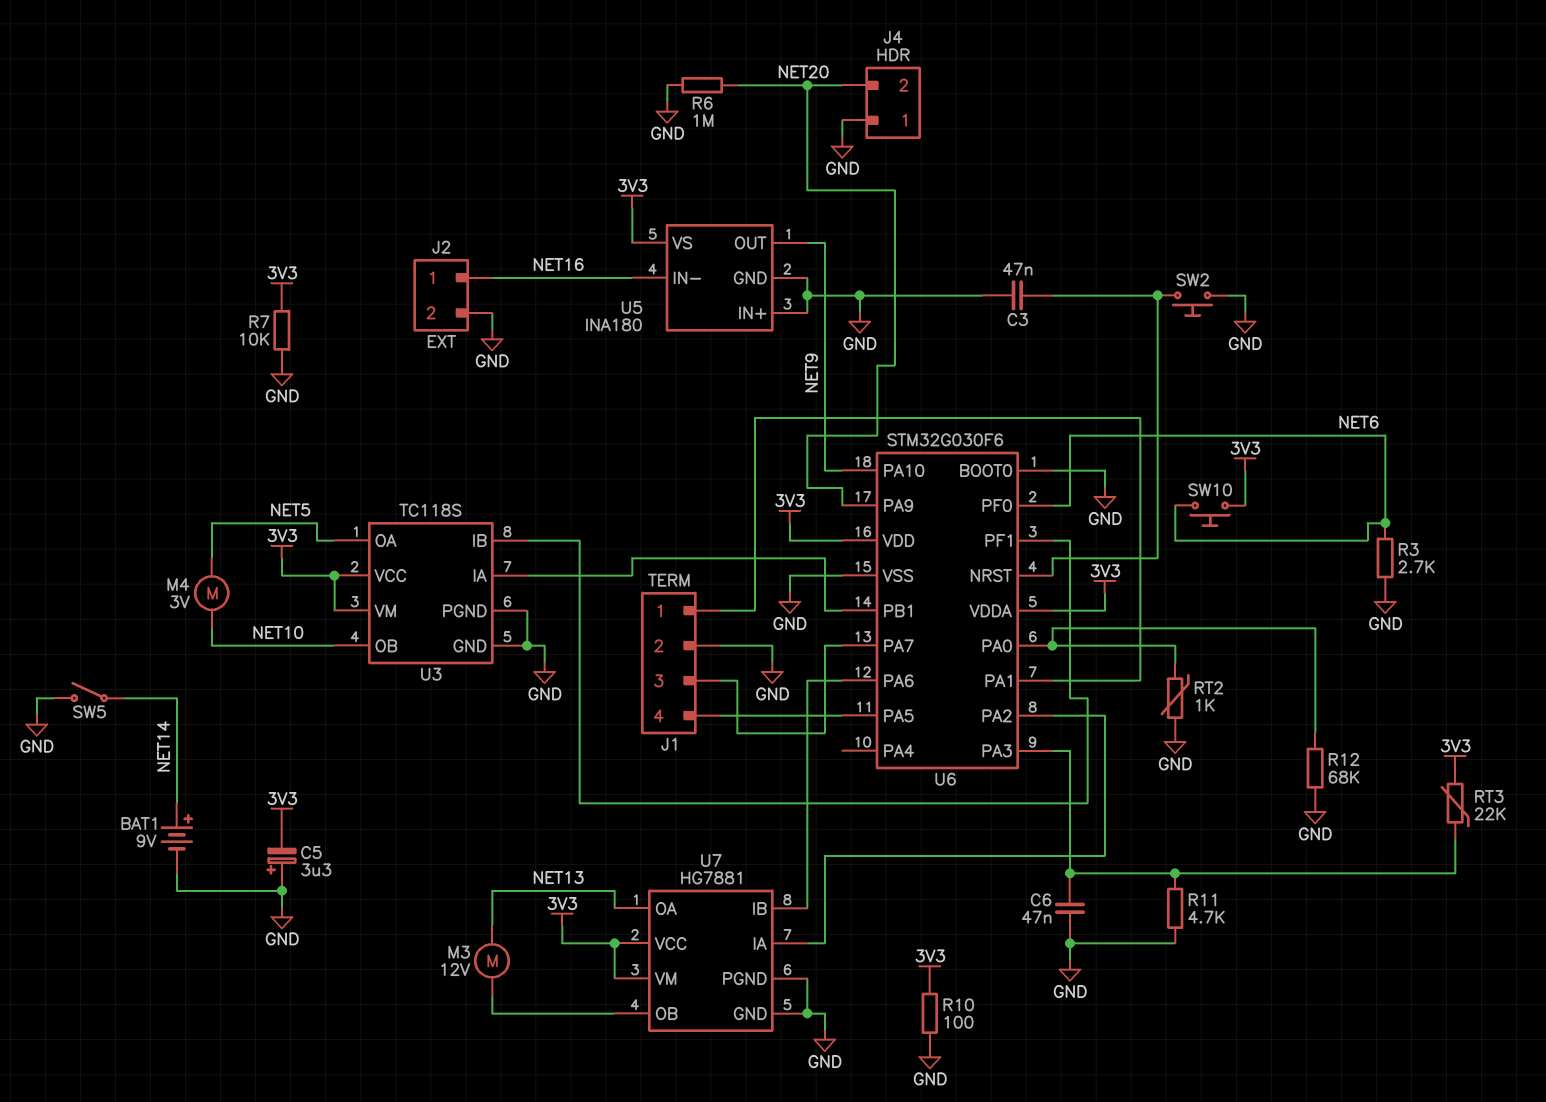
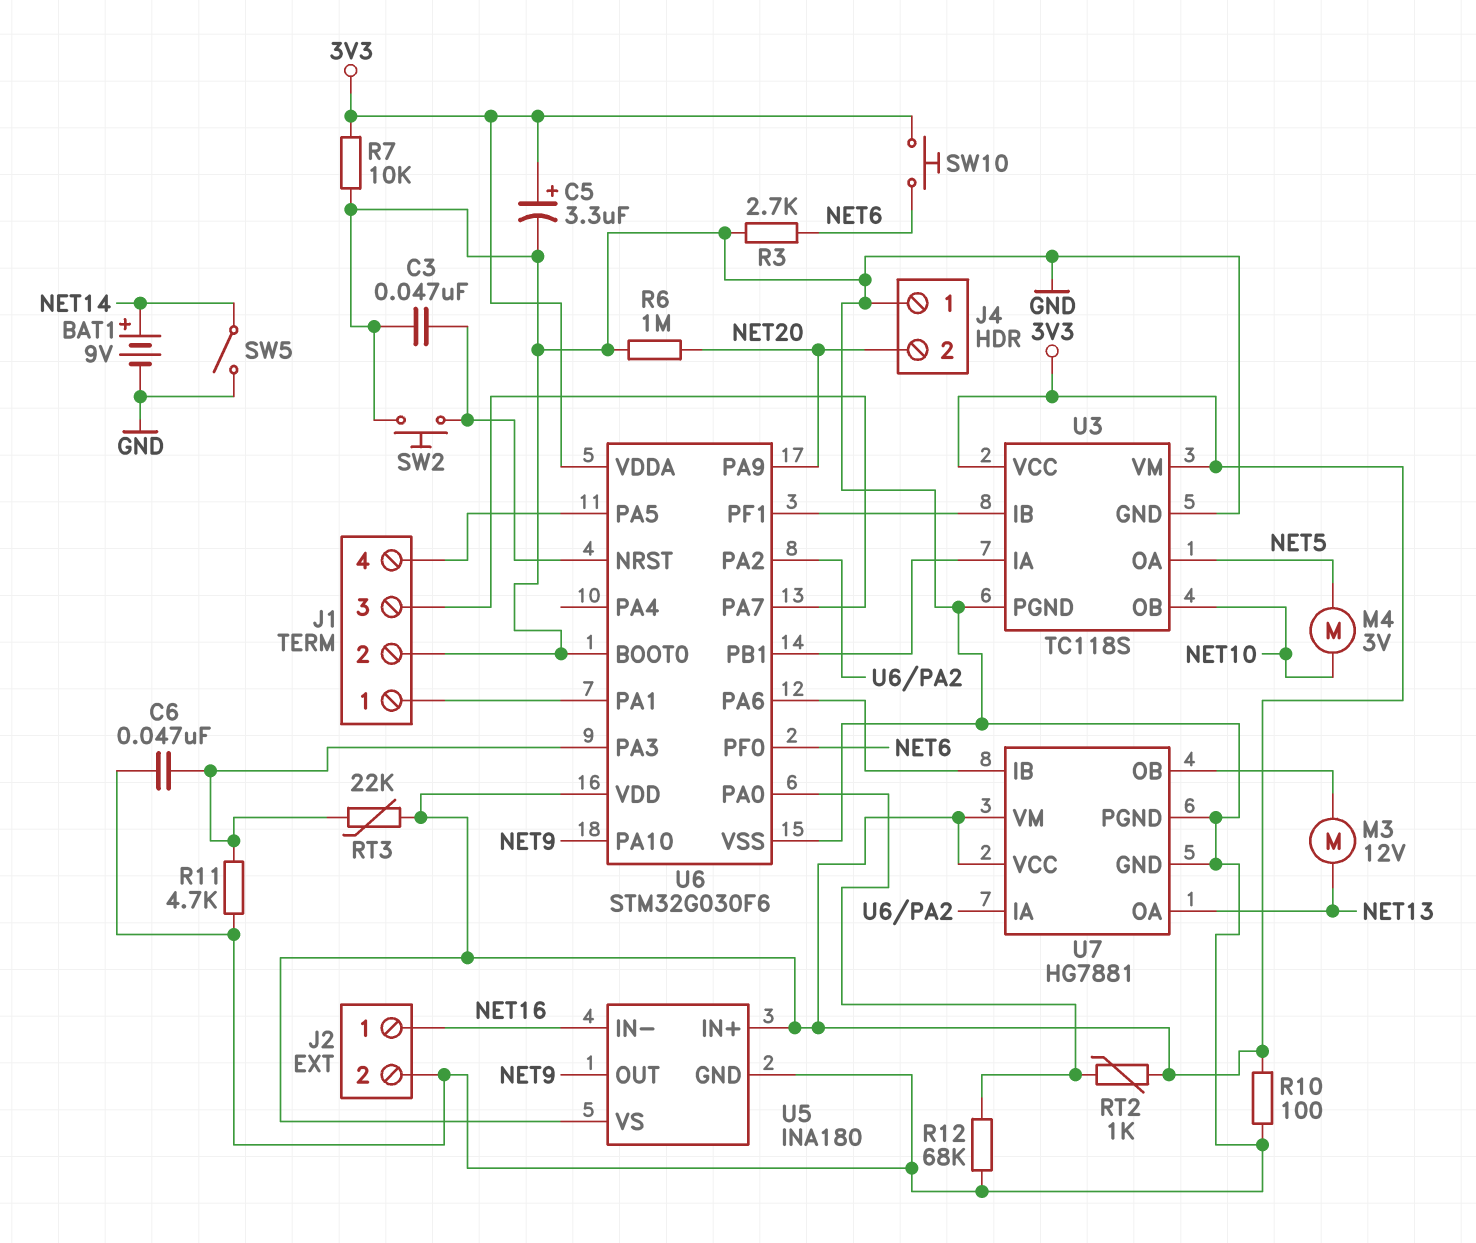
C5: 3.3uF (plus GND, minus 3V3) -> 3.3uF (plus 3V3, minus GND)
RT2: 1k (GND, U6/PA0) -> 1k (3V3, U6/PA0)
U5 pin IN+: GND -> 3V3

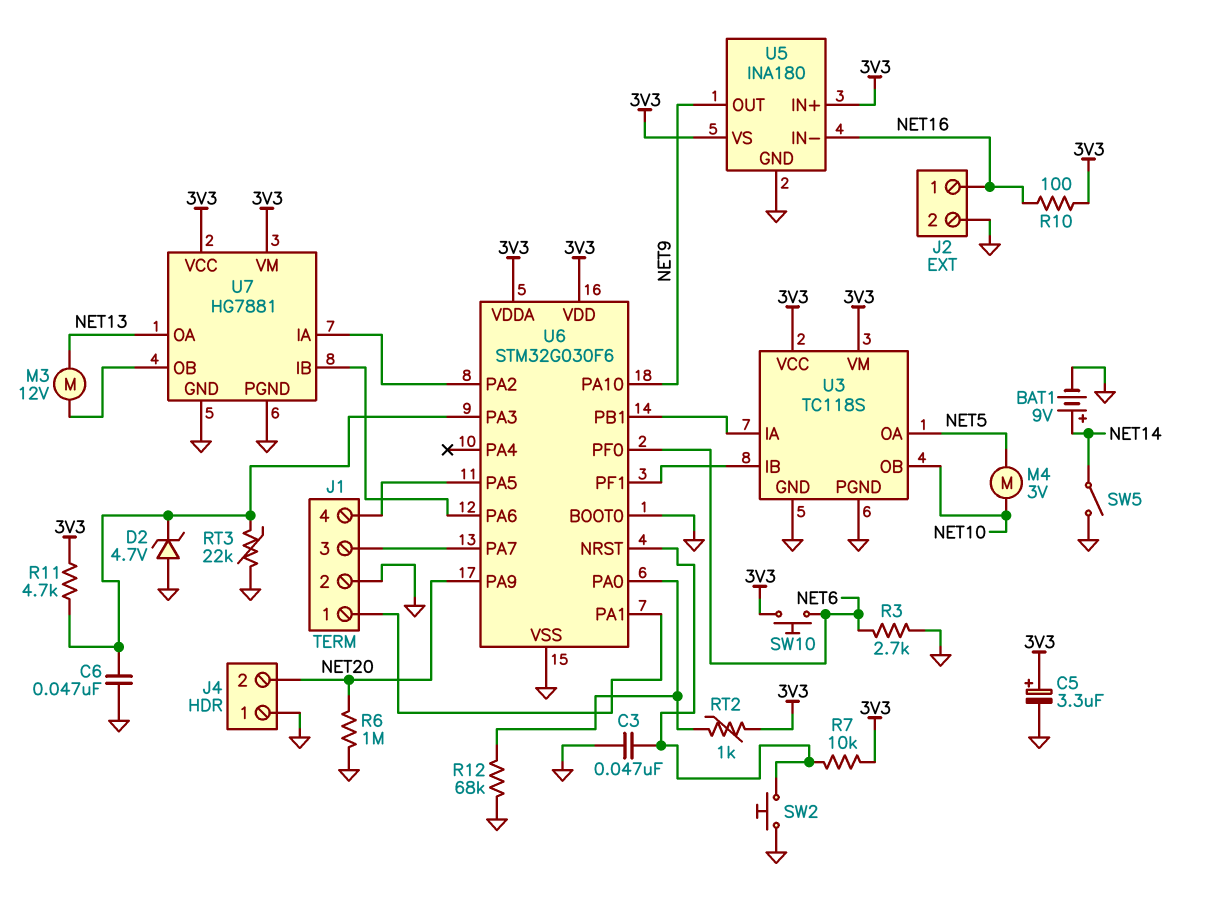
D2: none -> zener 4.7V (A GND, K U6/PA3)
R7: 10k (3V3, GND) -> 10k (3V3, U6/NRST)
R10: 100 (3V3, GND) -> 100 (3V3, NET16)
R11: 4.7k (GND, U6/PA3) -> 4.7k (3V3, U6/PA3)
RT3: 22k (3V3, U6/PA3) -> 22k (GND, U6/PA3)

